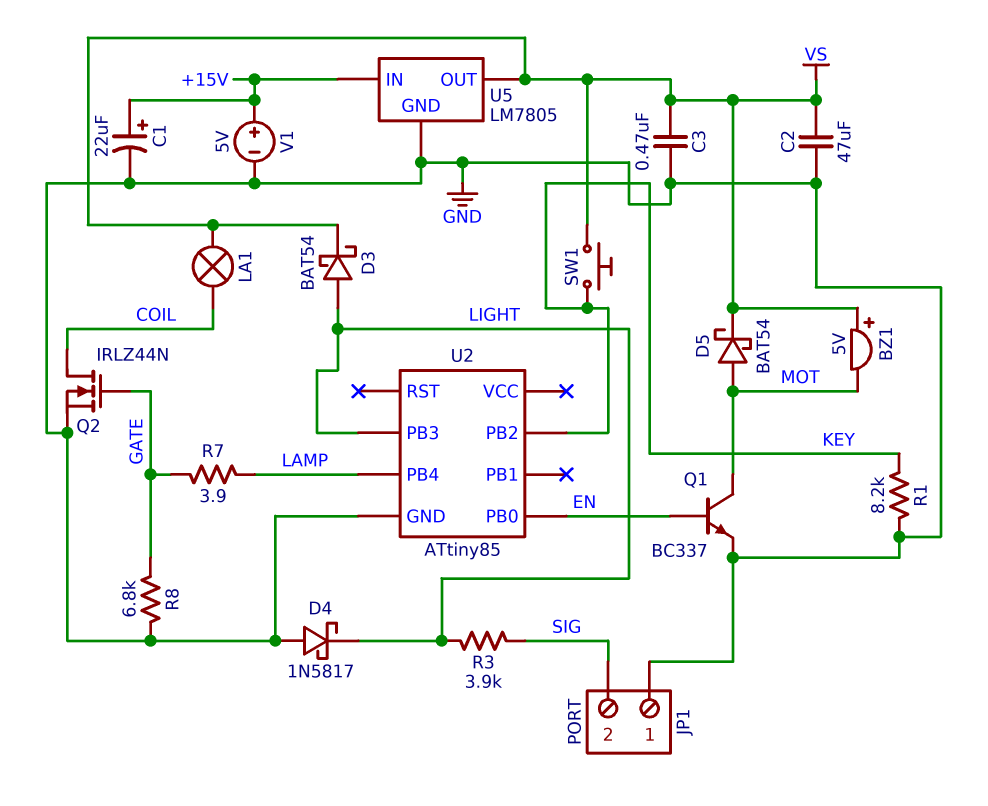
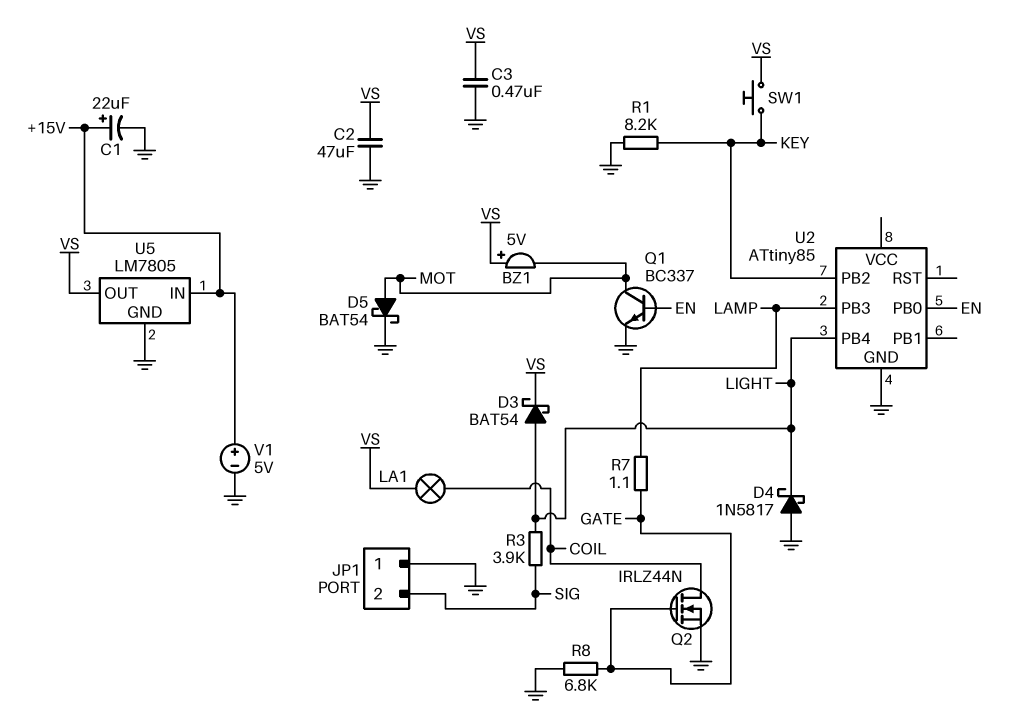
D5: schottky BAT54 (A MOT, K VS) -> schottky BAT54 (A MOT, K GND)
R7: 3.9 (GATE, LAMP) -> 1.1 (GATE, LAMP)
U2 pin PB3: LIGHT -> LAMP
U2 pin PB4: LAMP -> LIGHT

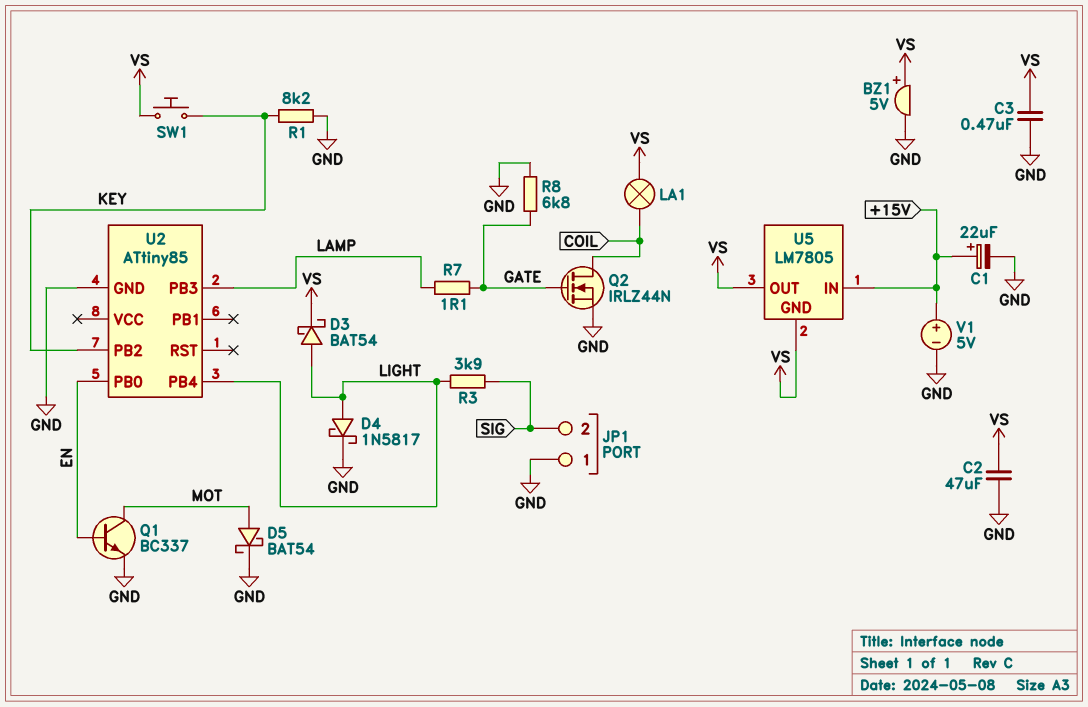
BZ1: buzzer 5V (plus VS, minus MOT) -> buzzer 5V (plus VS, minus GND)
D4: schottky 1N5817 (A GND, K LIGHT) -> schottky 1N5817 (A LIGHT, K GND)
U5 pin GND: GND -> VS

